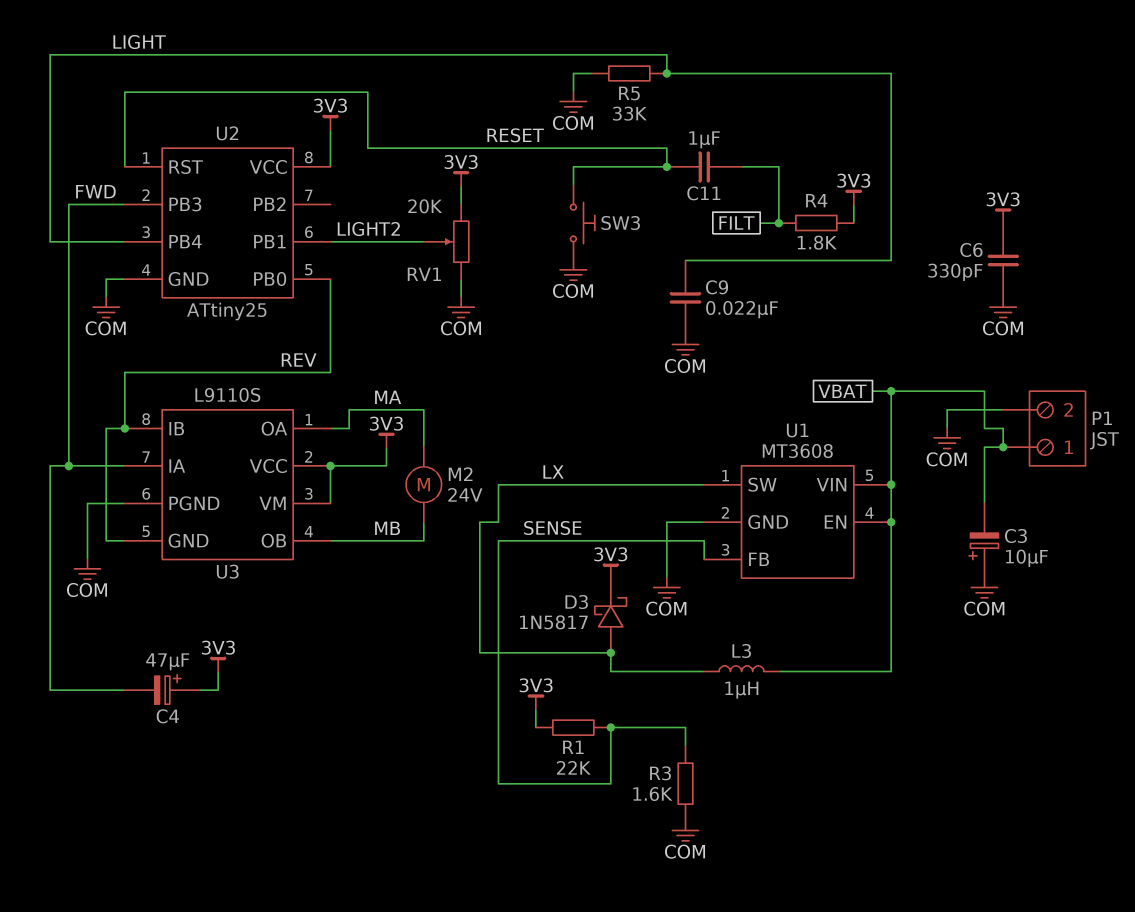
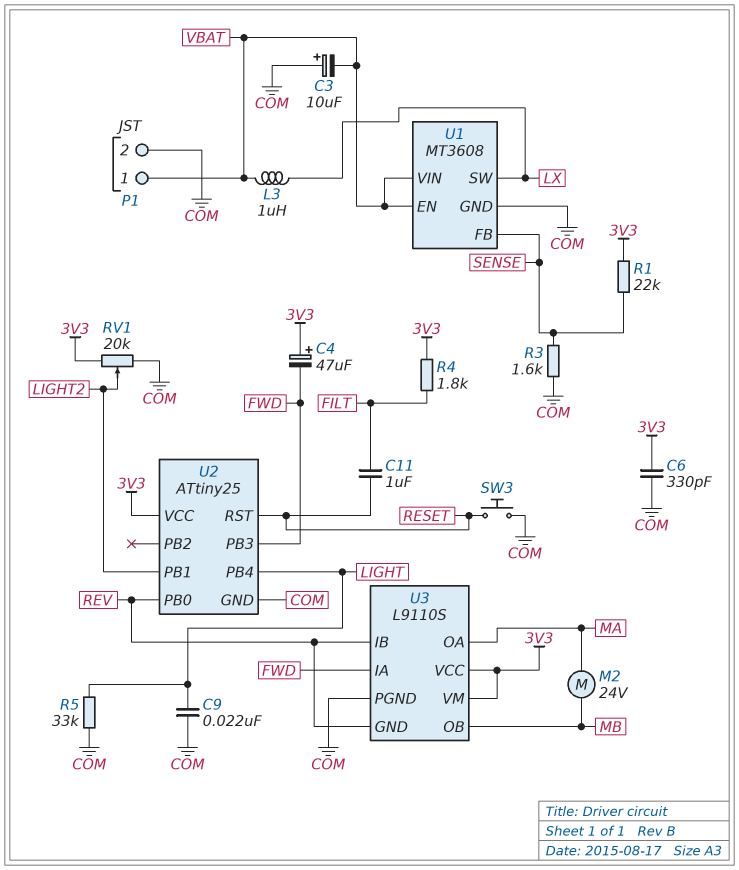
D3: schottky 1N5817 (A LX, K 3V3) -> none

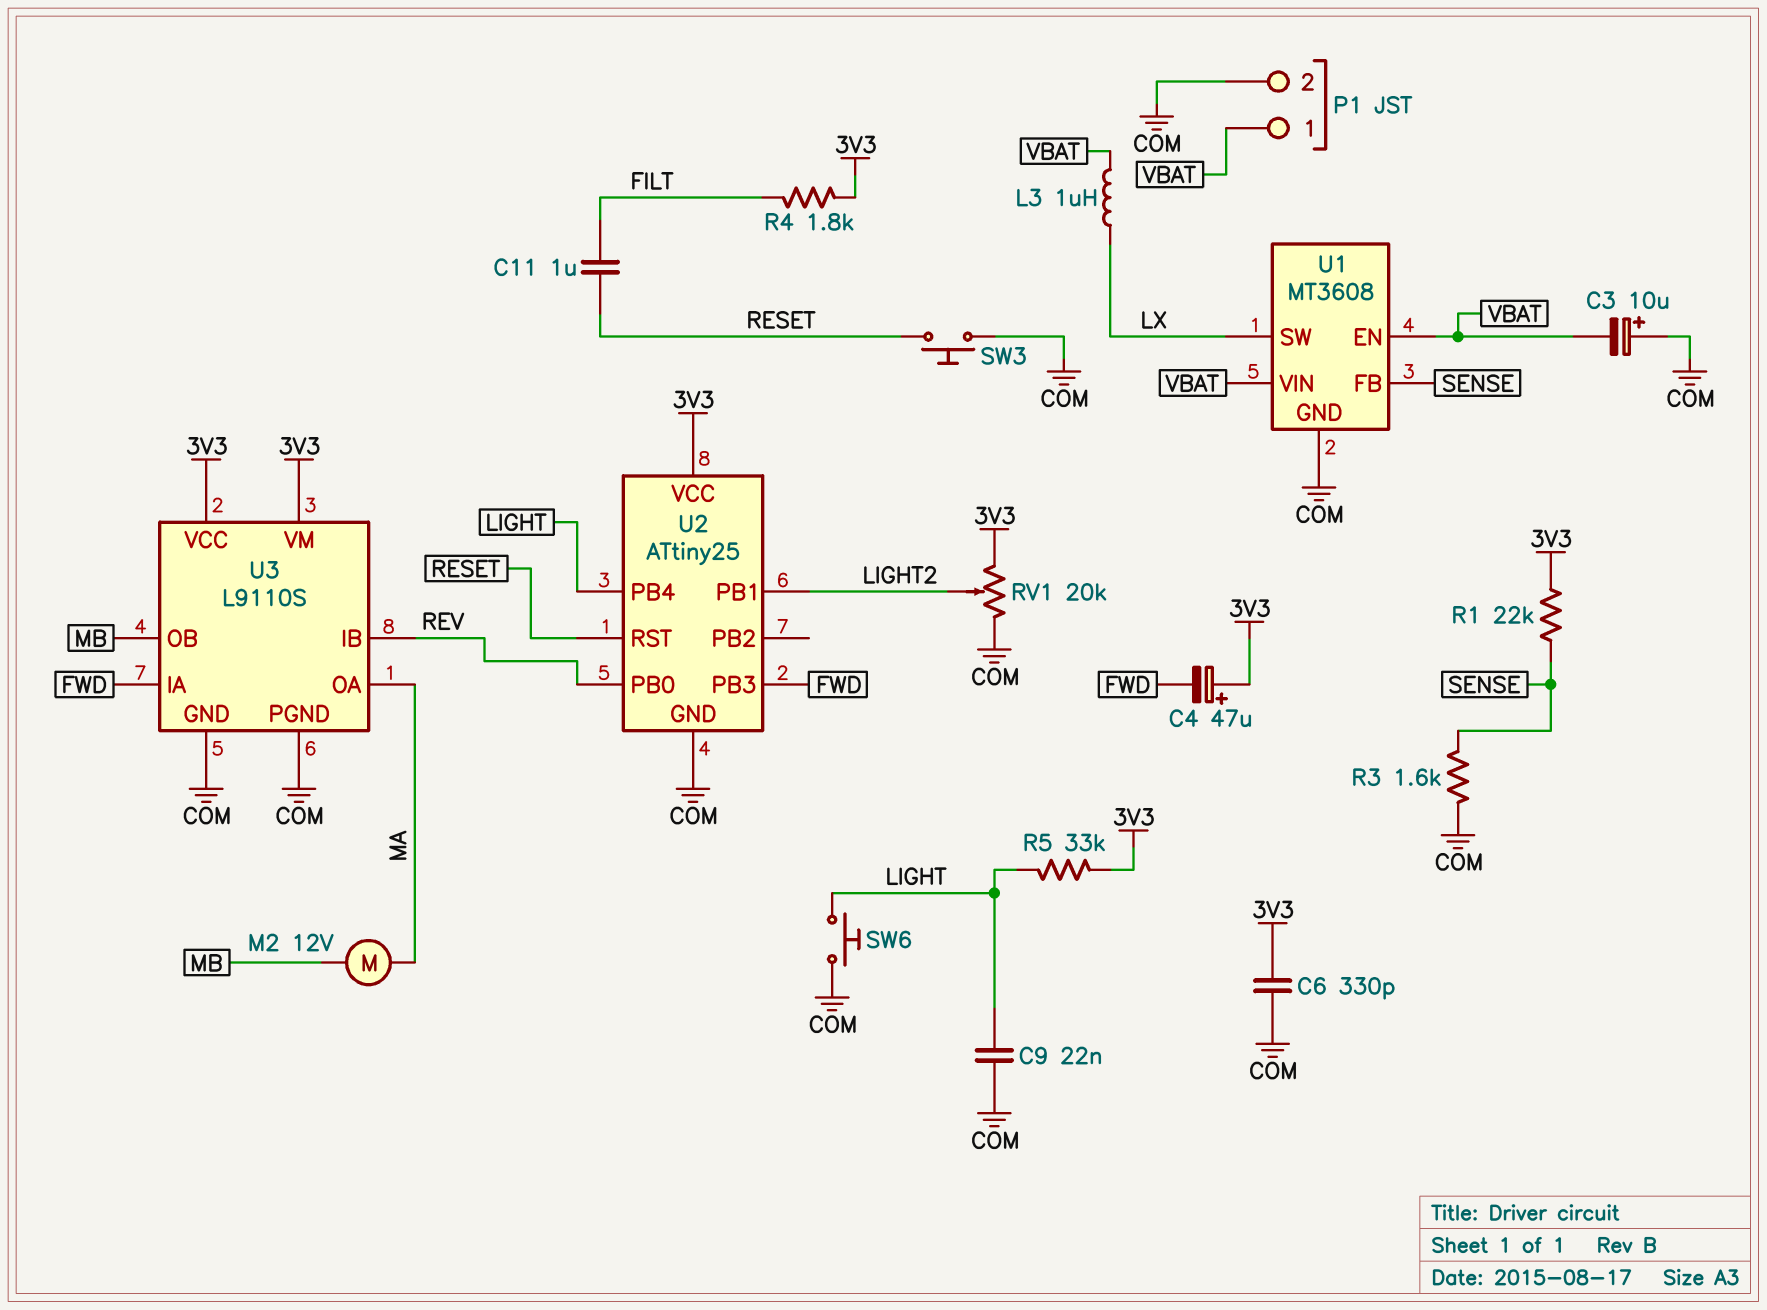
M2: motor 24V (MA, MB) -> motor 12V (MA, MB)
R5: 33k (COM, LIGHT) -> 33k (3V3, LIGHT)
SW6: none -> button (COM, LIGHT)
U3 pin GND: REV -> COM

